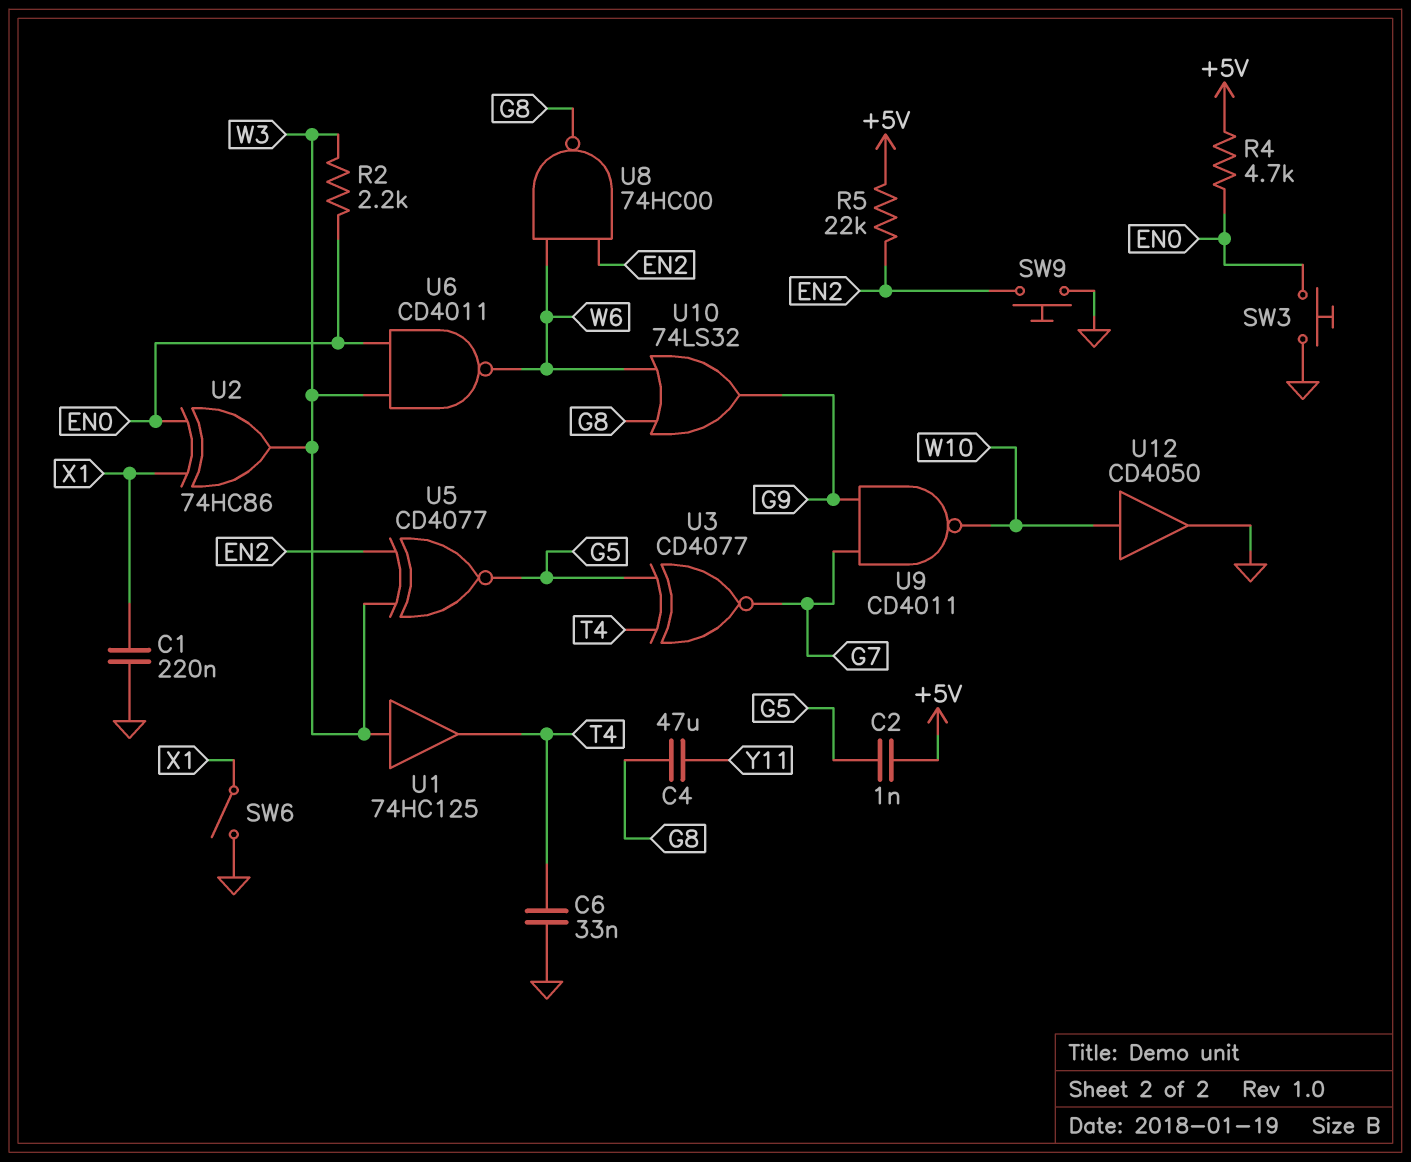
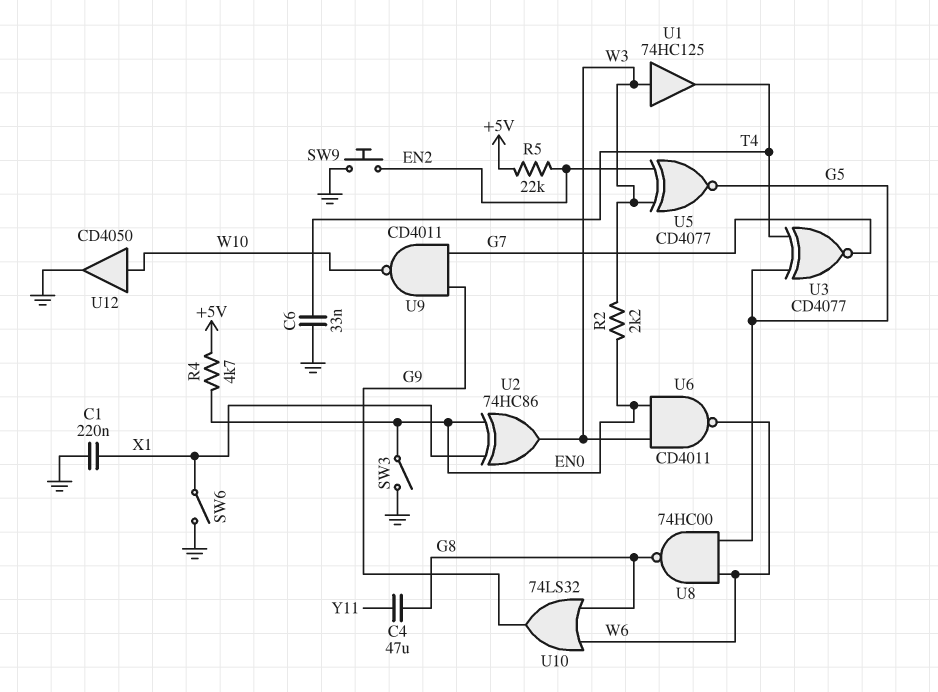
C2: 1nF (+5V, G5) -> none
SW3: button (EN0, GND) -> switch (EN0, GND)
U8: NAND 74HC00 (in EN2, in W6, out G8) -> NAND 74HC00 (in G5, in W6, out G8)

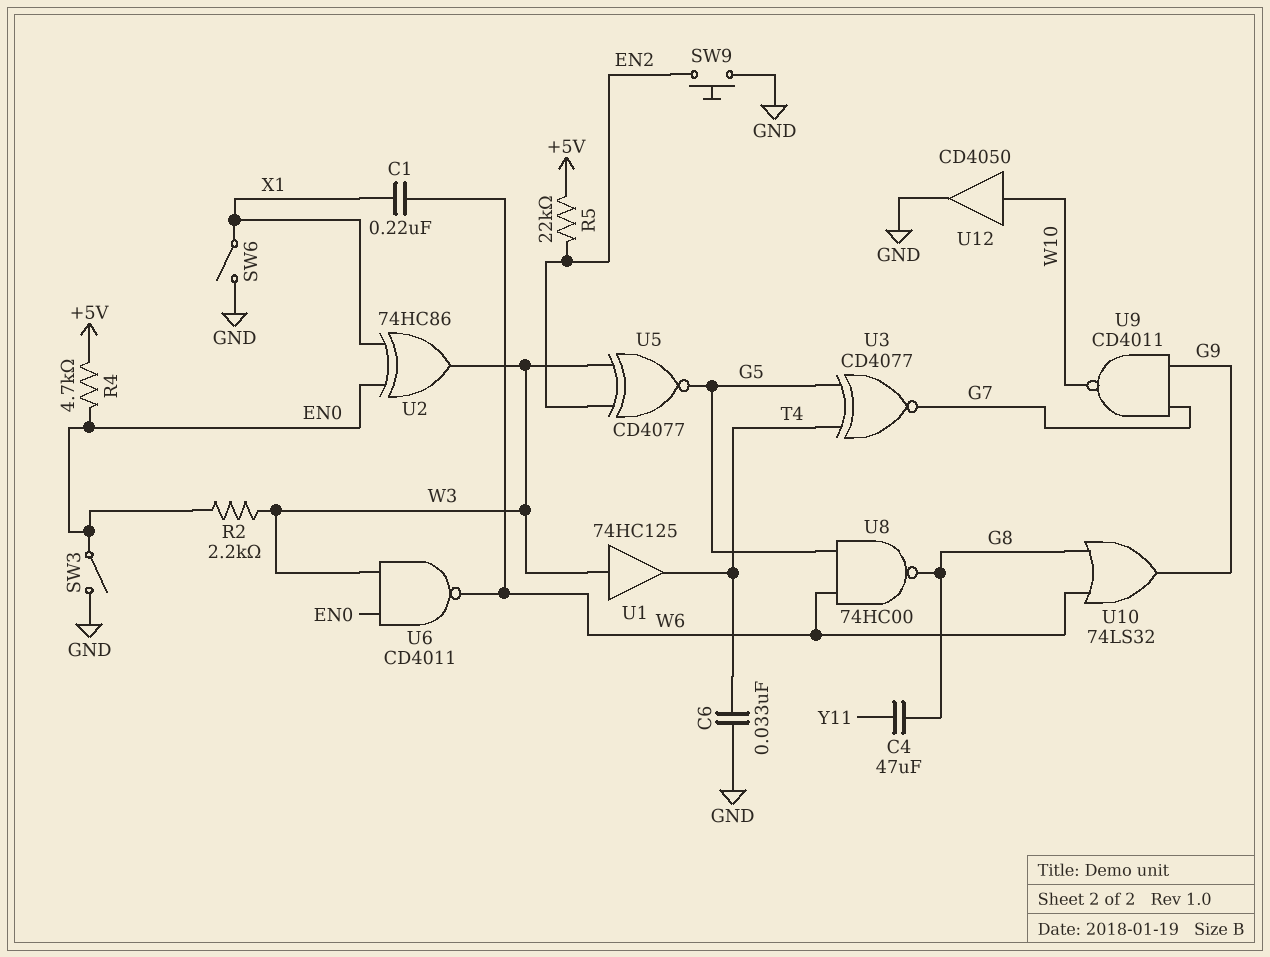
C1: 220nF (GND, X1) -> 220nF (W6, X1)

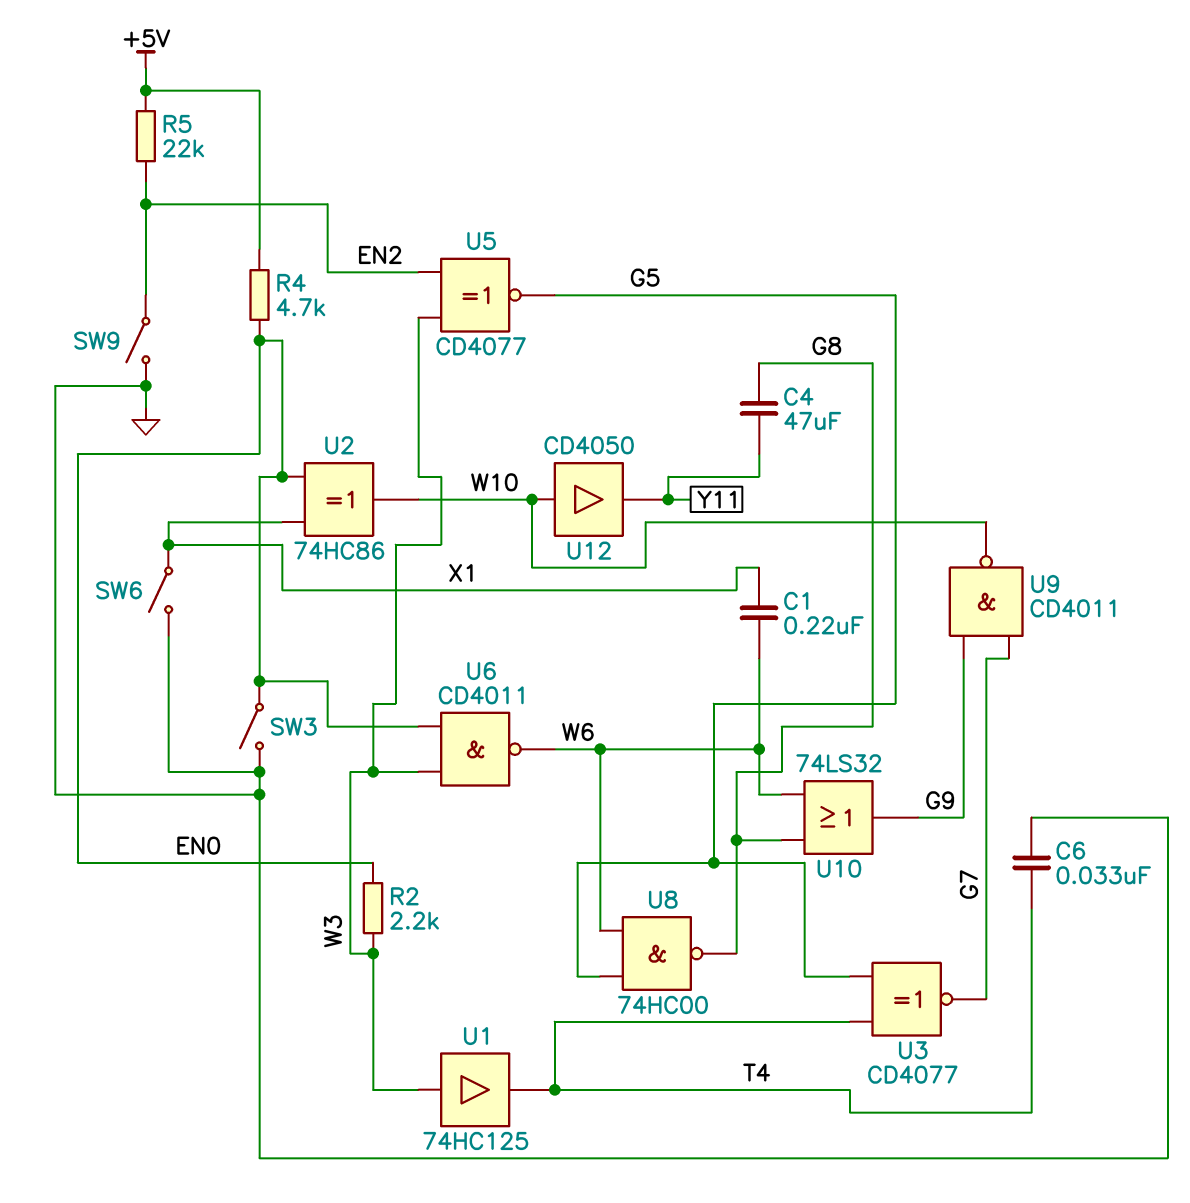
SW9: button (EN2, GND) -> switch (EN2, GND)
U2: XOR 74HC86 (in EN0, in X1, out W3) -> XOR 74HC86 (in EN0, in X1, out W10)
U12: buffer CD4050 (in W10, out GND) -> buffer CD4050 (in W10, out Y11)

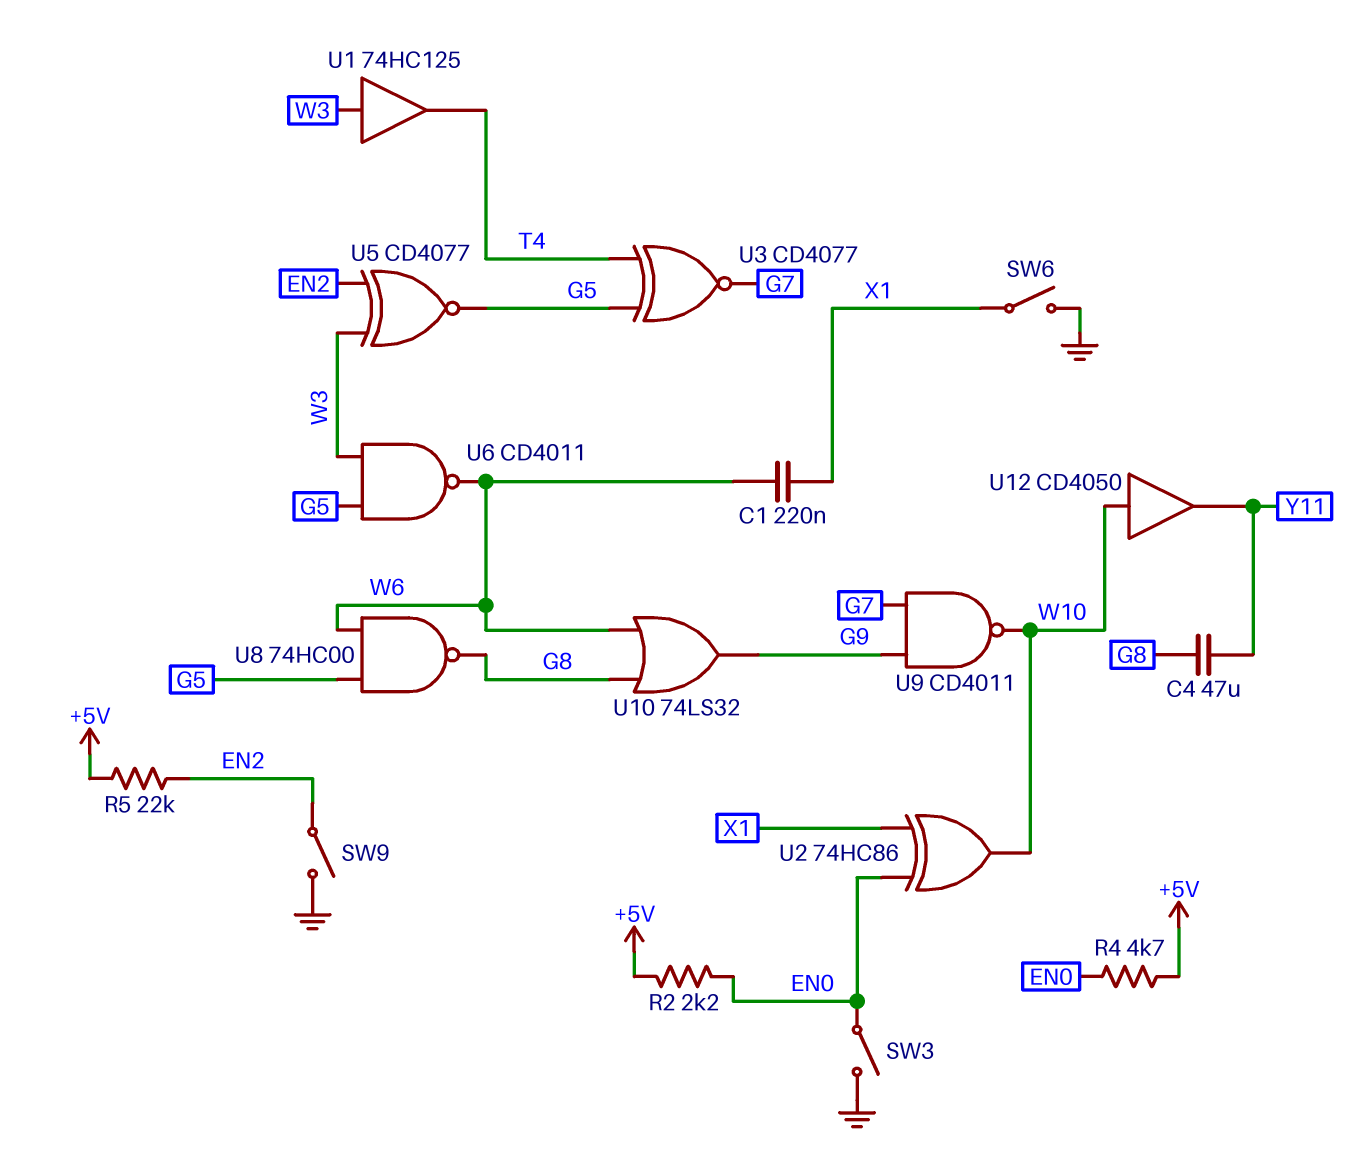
C6: 33nF (GND, T4) -> none
R2: 2.2k (EN0, W3) -> 2.2k (+5V, EN0)
U6: NAND CD4011 (in EN0, in W3, out W6) -> NAND CD4011 (in G5, in W3, out W6)

